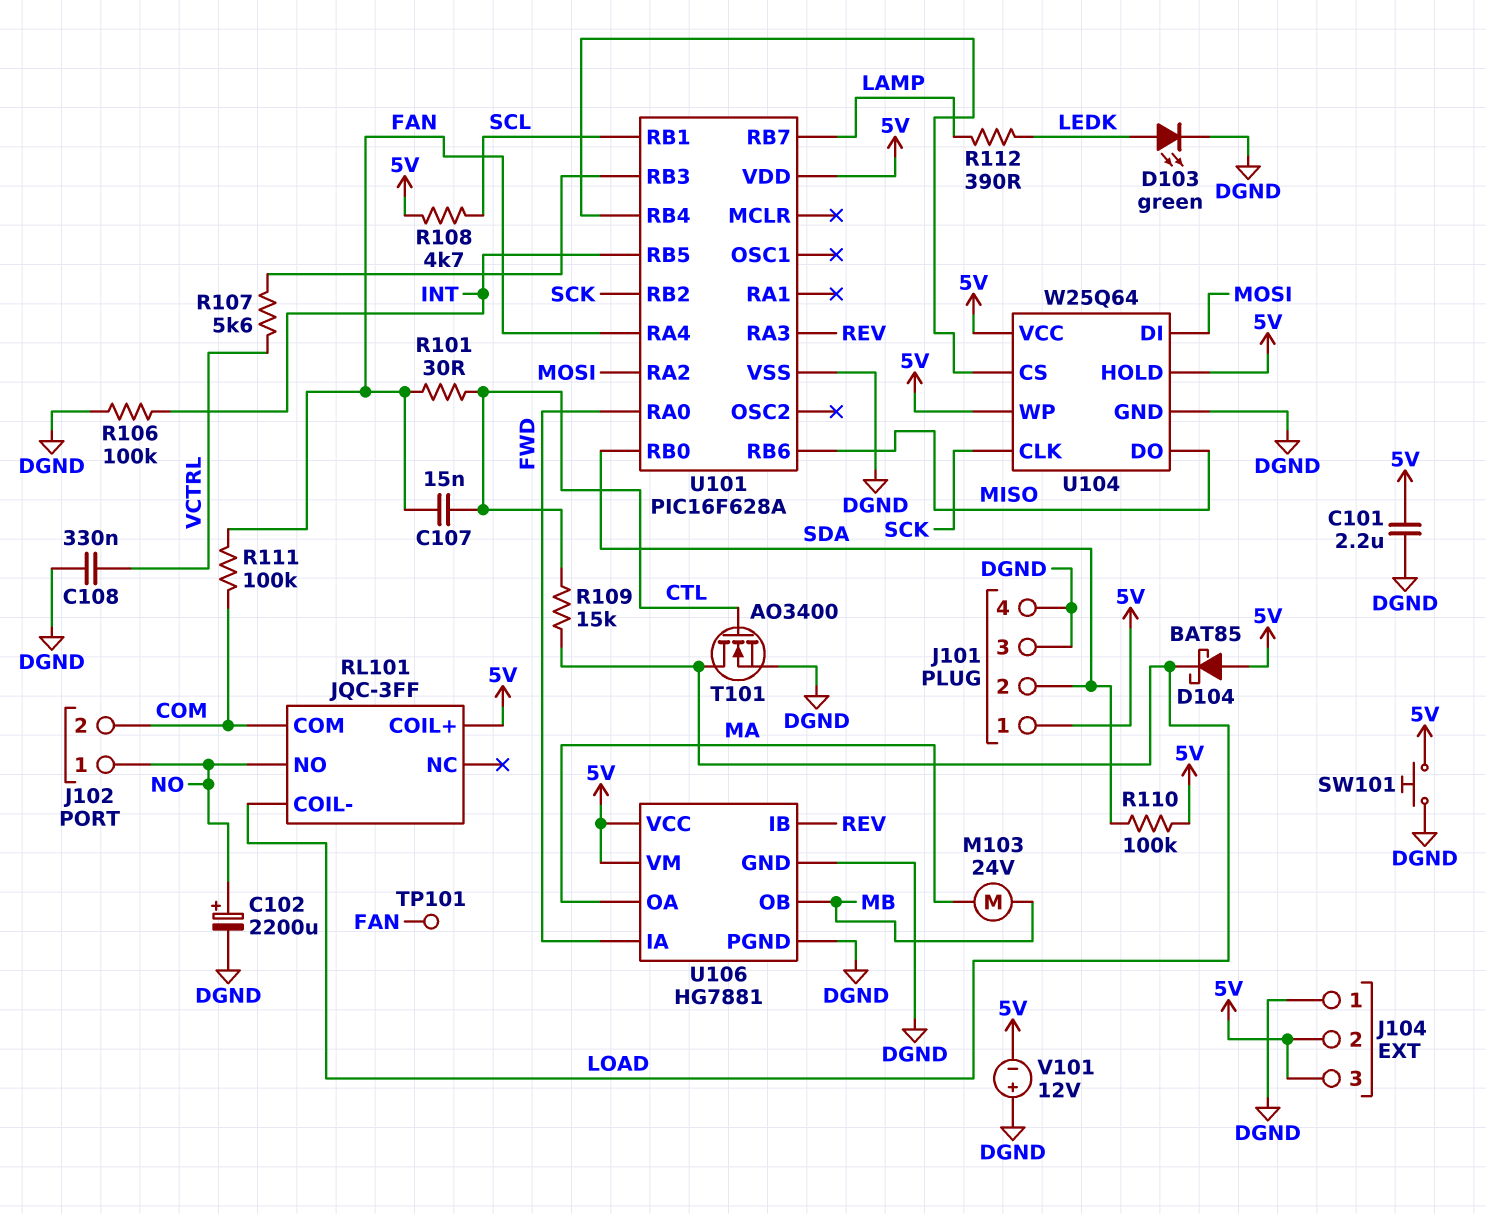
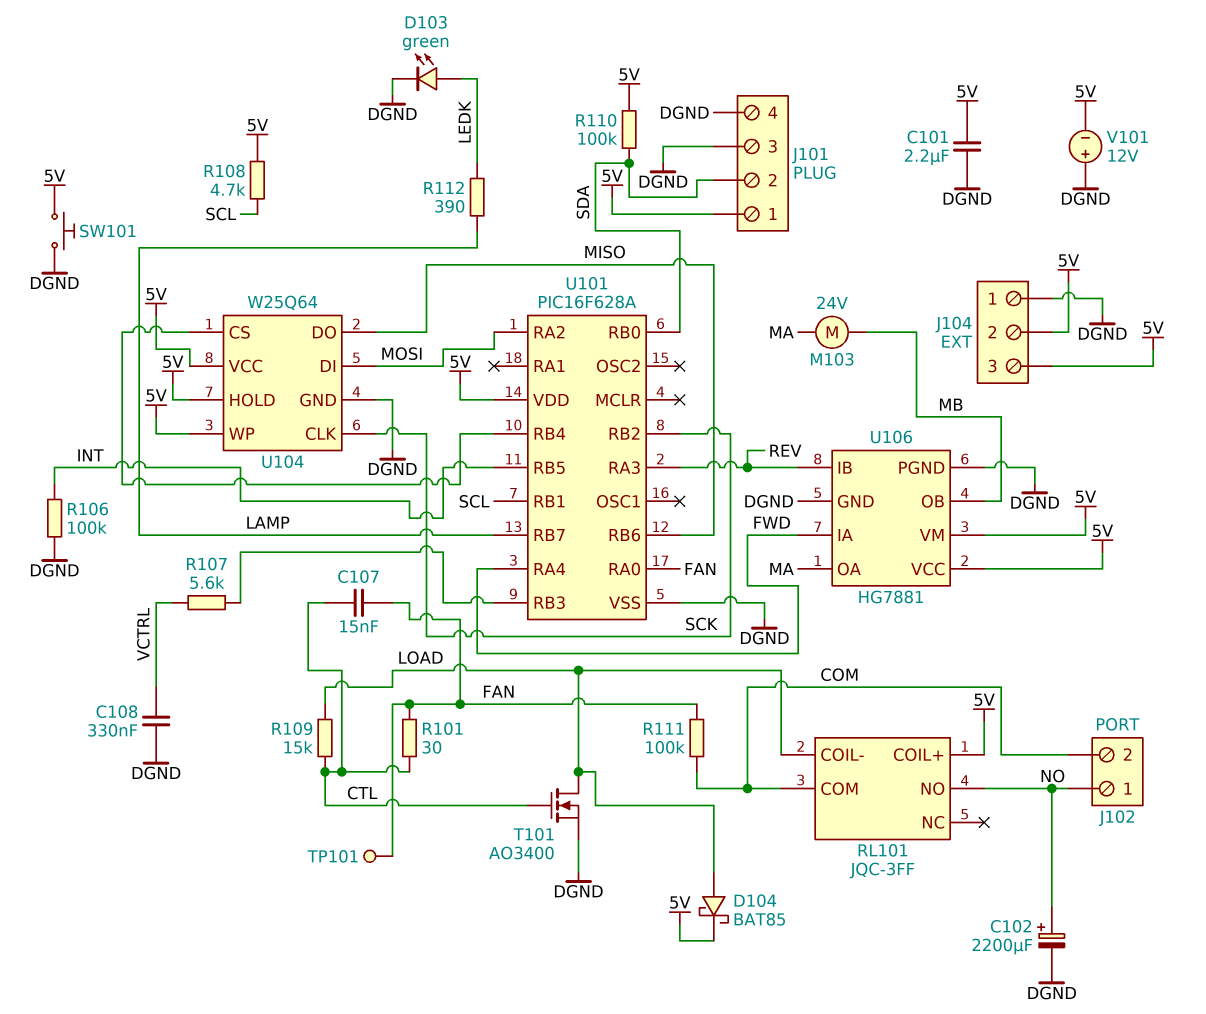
D104: schottky BAT85 (A 5V, K LOAD) -> schottky BAT85 (A LOAD, K 5V)
U101 pin RA0: FWD -> FAN
U101 pin RA4: FAN -> FWD

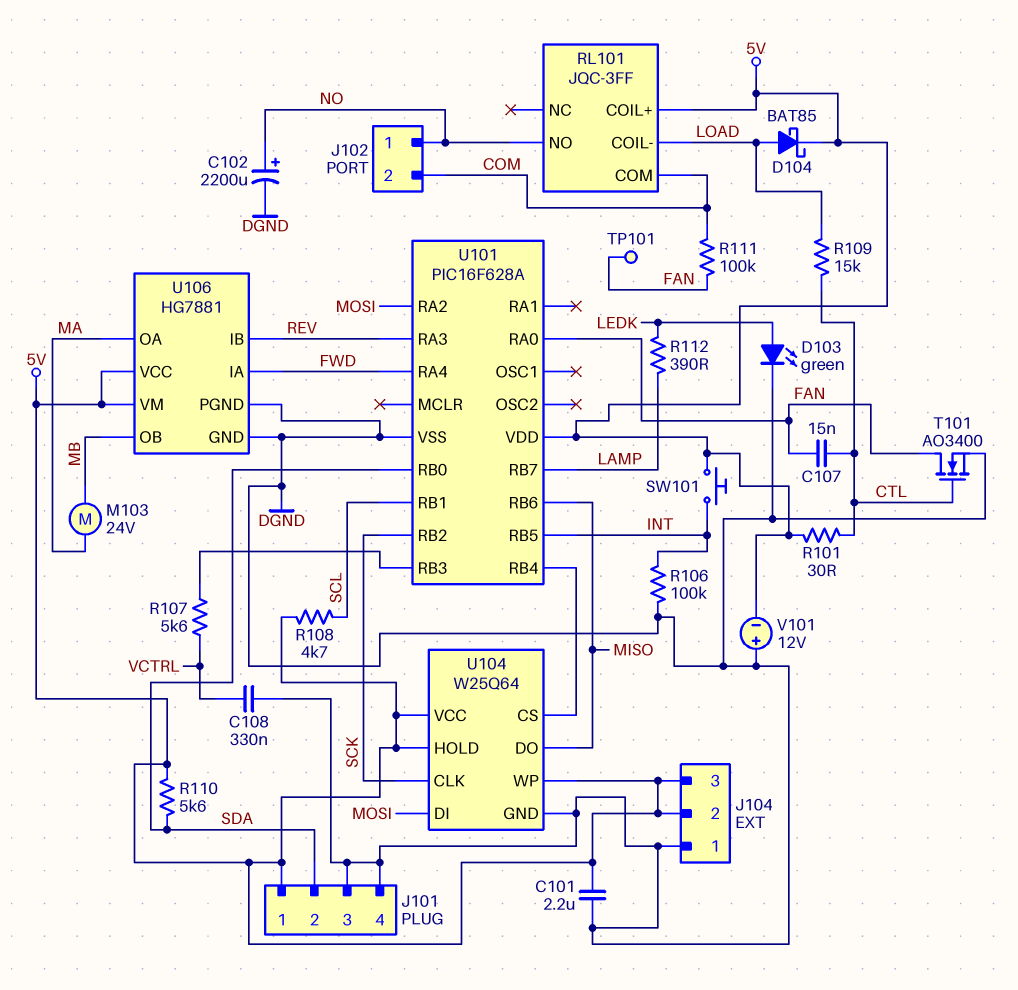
R101: 30 (CTL, FAN) -> 30 (5V, CTL)
R110: 100k (5V, SDA) -> 5.6k (5V, SDA)
SW101: button (5V, DGND) -> button (5V, INT)
T101: NMOS AO3400 (G CTL, D LOAD, S DGND) -> NMOS AO3400 (G CTL, D FAN, S DGND)

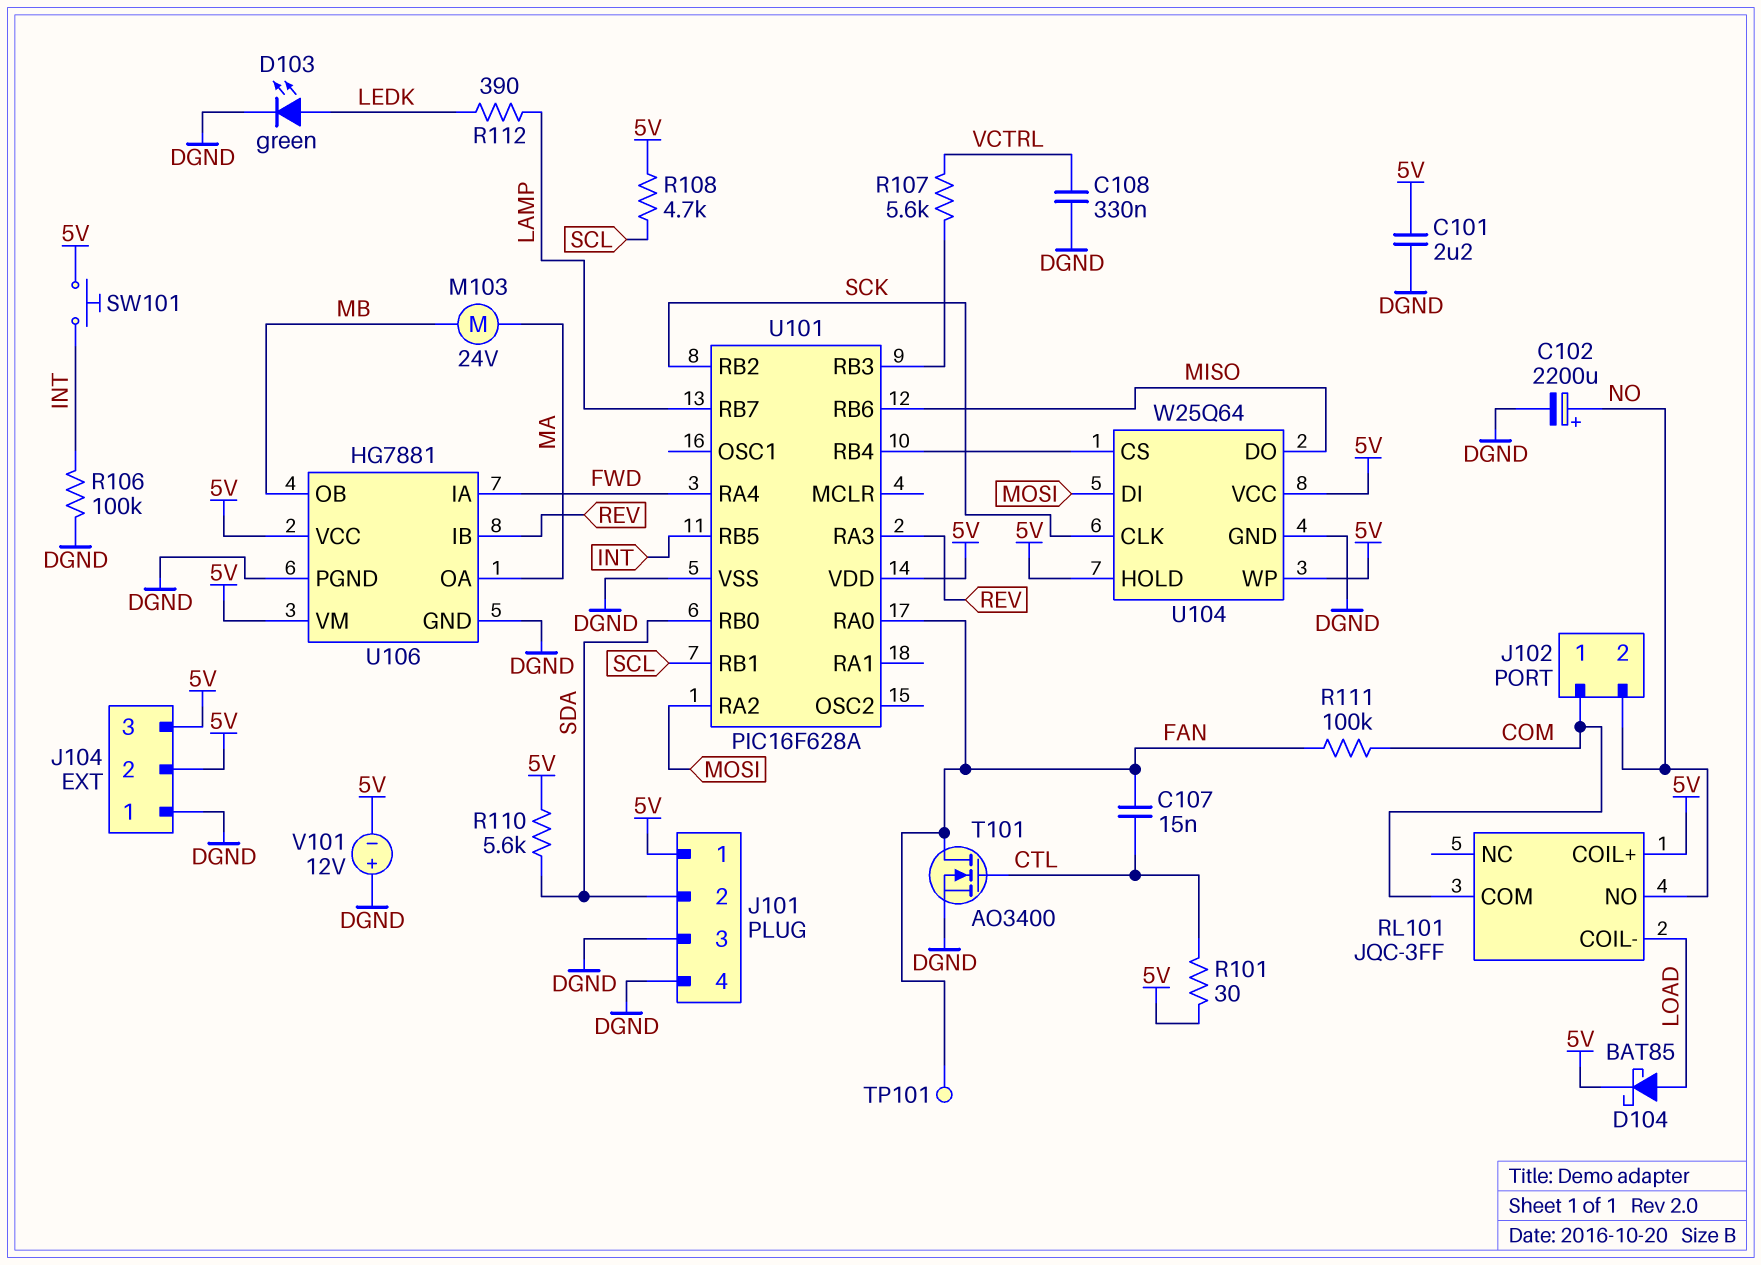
J102 pin 1: NO -> COM
J102 pin 2: COM -> NO
R109: 15k (CTL, LOAD) -> none

